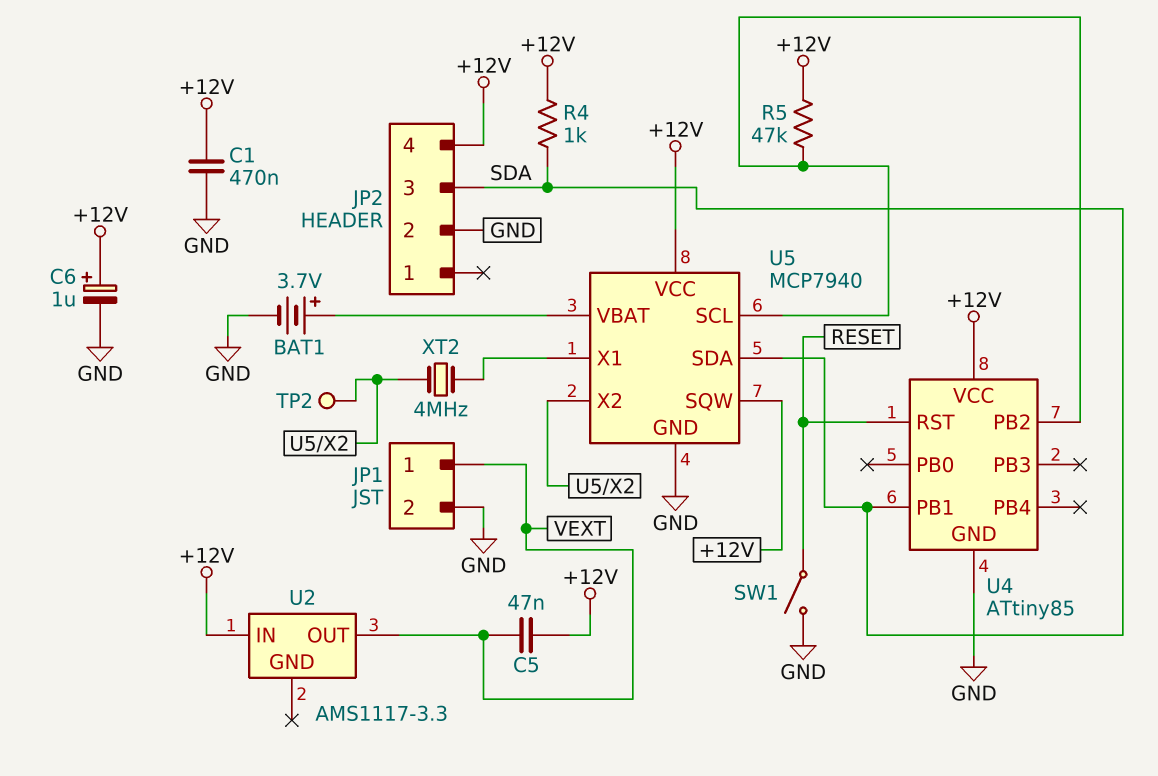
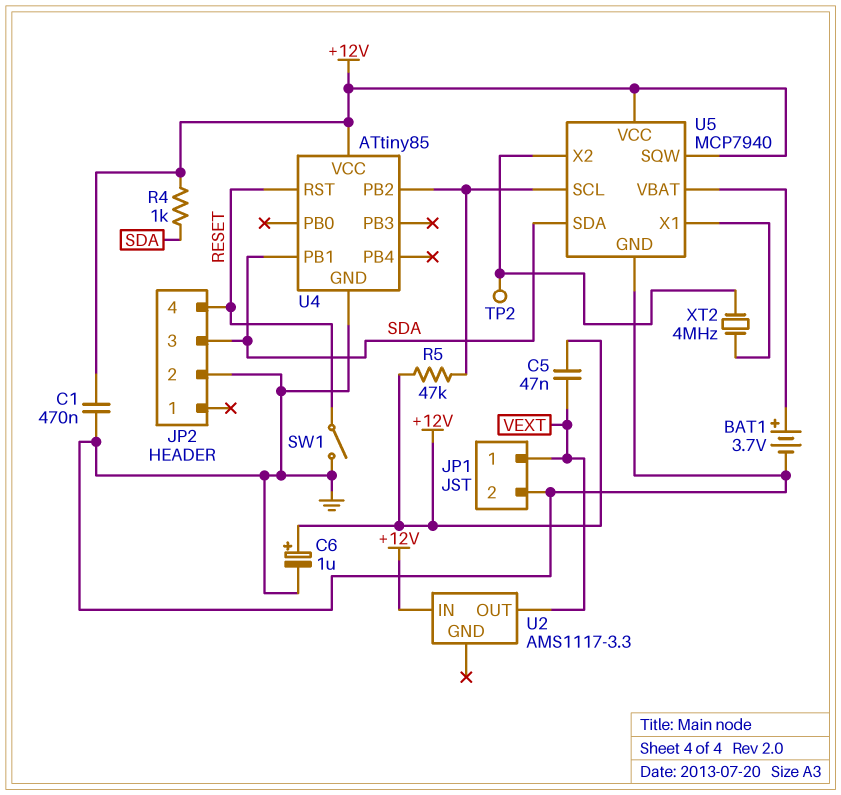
JP2 pin 4: +12V -> RESET

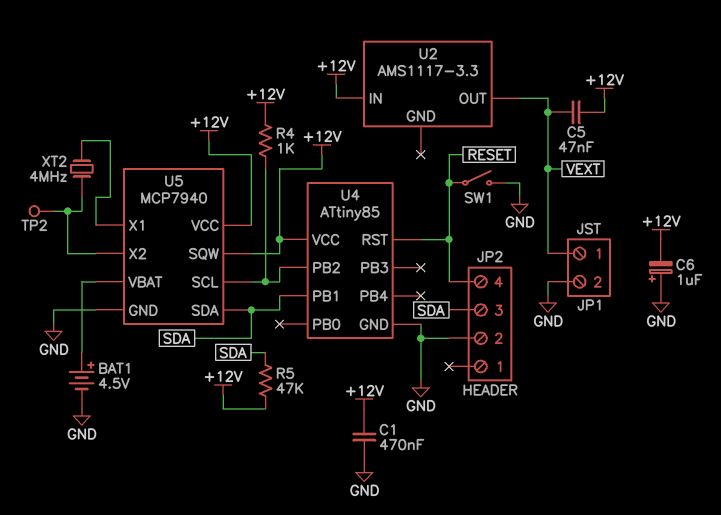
BAT1: 3.7V (plus U5/VBAT, minus GND) -> 4.5V (plus U5/VBAT, minus GND)
C6: 1uF (plus +12V, minus GND) -> 1uF (plus GND, minus +12V)
R4: 1k (+12V, SDA) -> 1k (+12V, U4/PB2)
R5: 47k (+12V, U4/PB2) -> 47k (+12V, SDA)

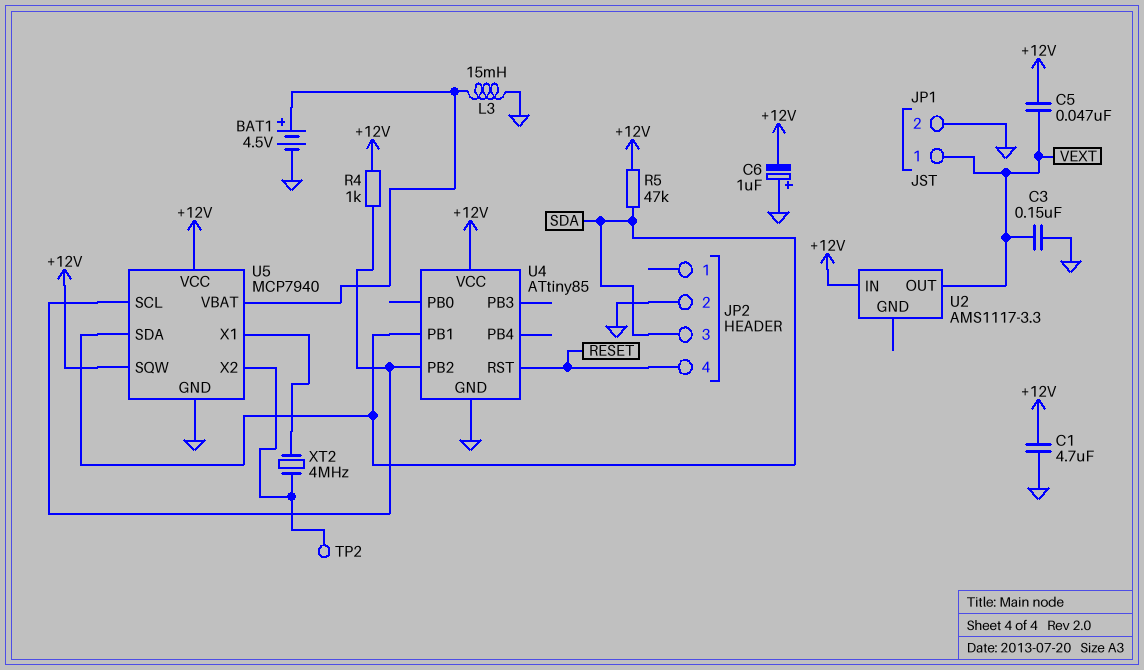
C1: 470nF (+12V, GND) -> 4.7uF (+12V, GND)
C3: none -> 150nF (GND, VEXT)
L3: none -> 15mH (GND, U5/VBAT)
SW1: switch (GND, RESET) -> none

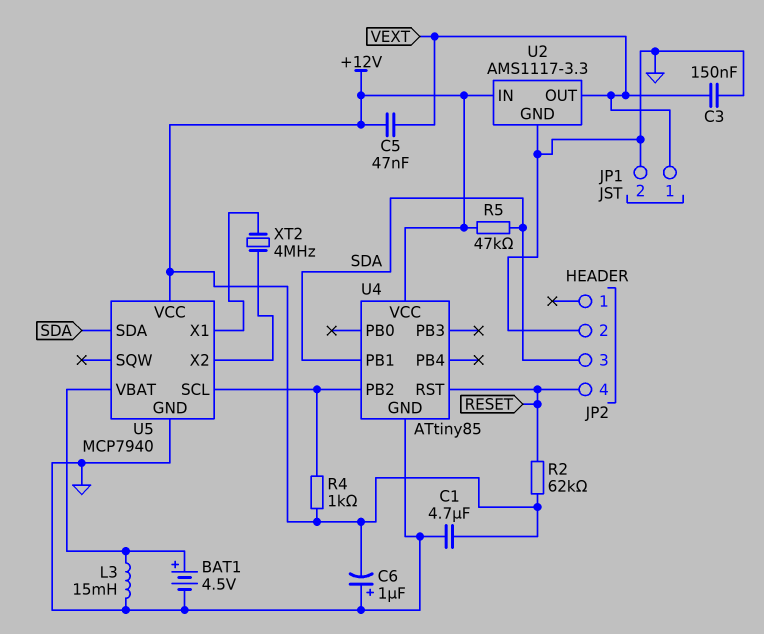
R2: none -> 62k (+12V, RESET)
TP2: test point (U5/X2) -> none
U2 pin GND: none -> GND
U5 pin SQW: +12V -> none

